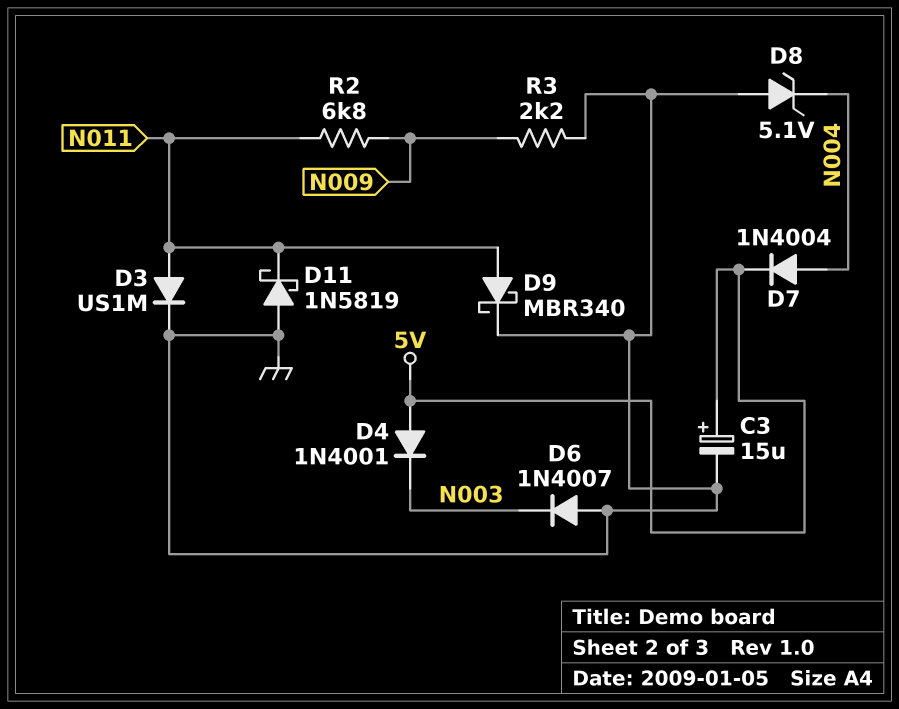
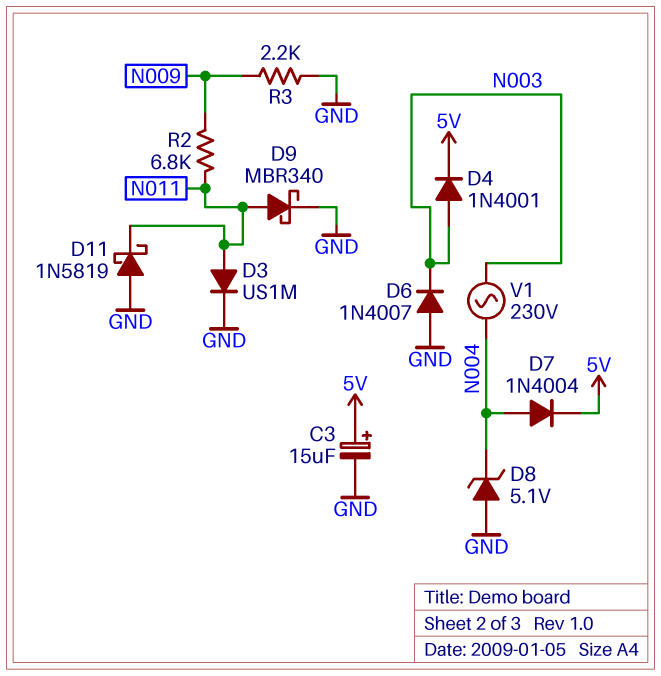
D4: diode 1N4001 (A 5V, K N003) -> diode 1N4001 (A N003, K 5V)
V1: none -> AC 230V (N003, N004)

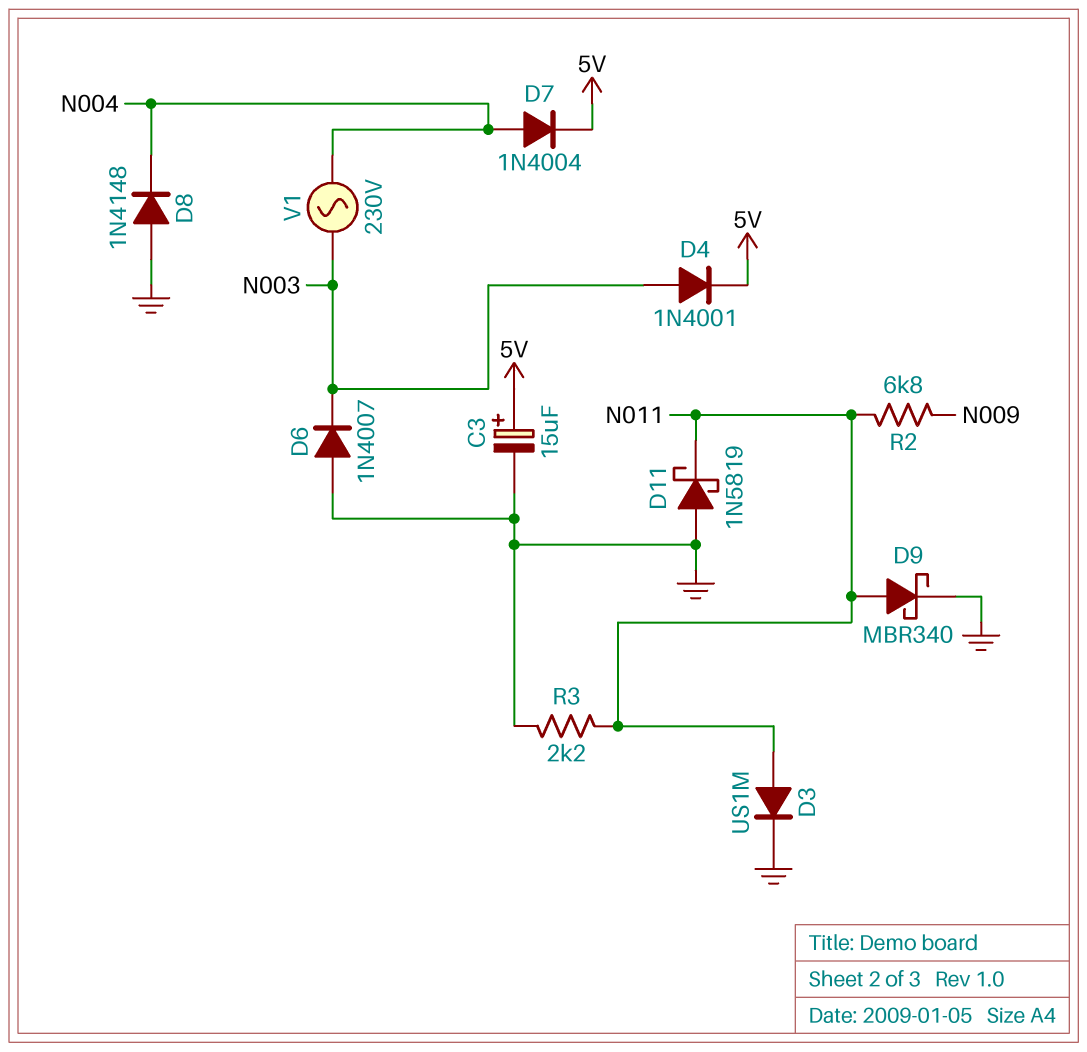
D8: zener 5.1V (A GND, K N004) -> diode 1N4148 (A GND, K N004)
R3: 2.2k (GND, N009) -> 2.2k (GND, N011)

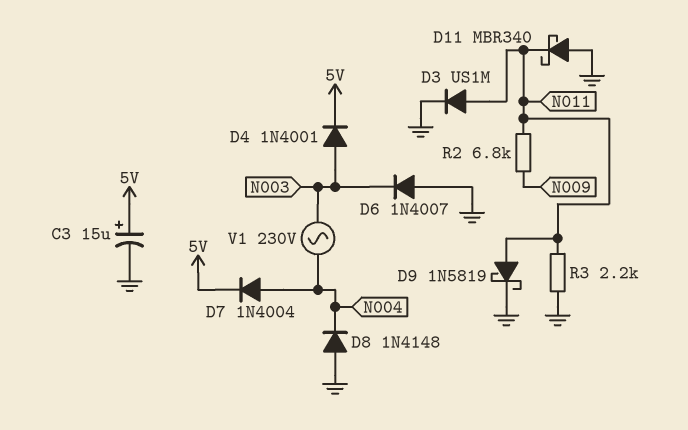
D9: schottky MBR340 (A N011, K GND) -> schottky 1N5819 (A N011, K GND)
D11: schottky 1N5819 (A GND, K N011) -> schottky MBR340 (A GND, K N011)

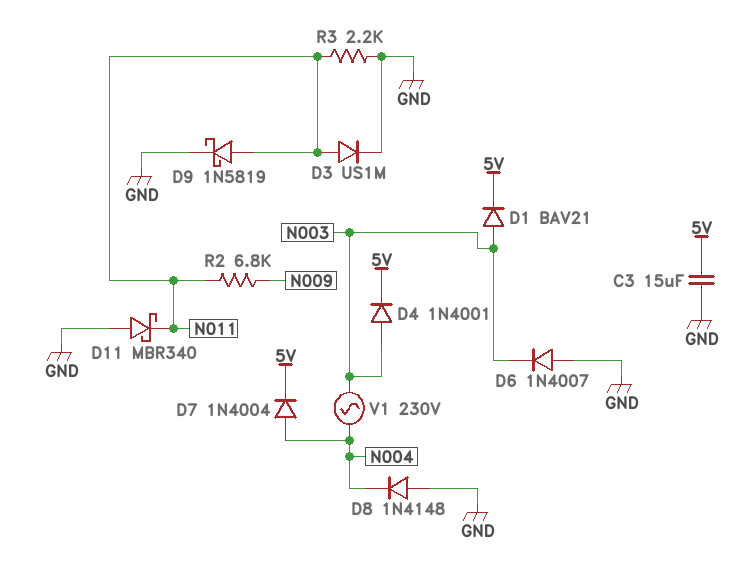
C3: 15uF (plus 5V, minus GND) -> 15uF (5V, GND)
D1: none -> diode BAV21 (A N003, K 5V)

